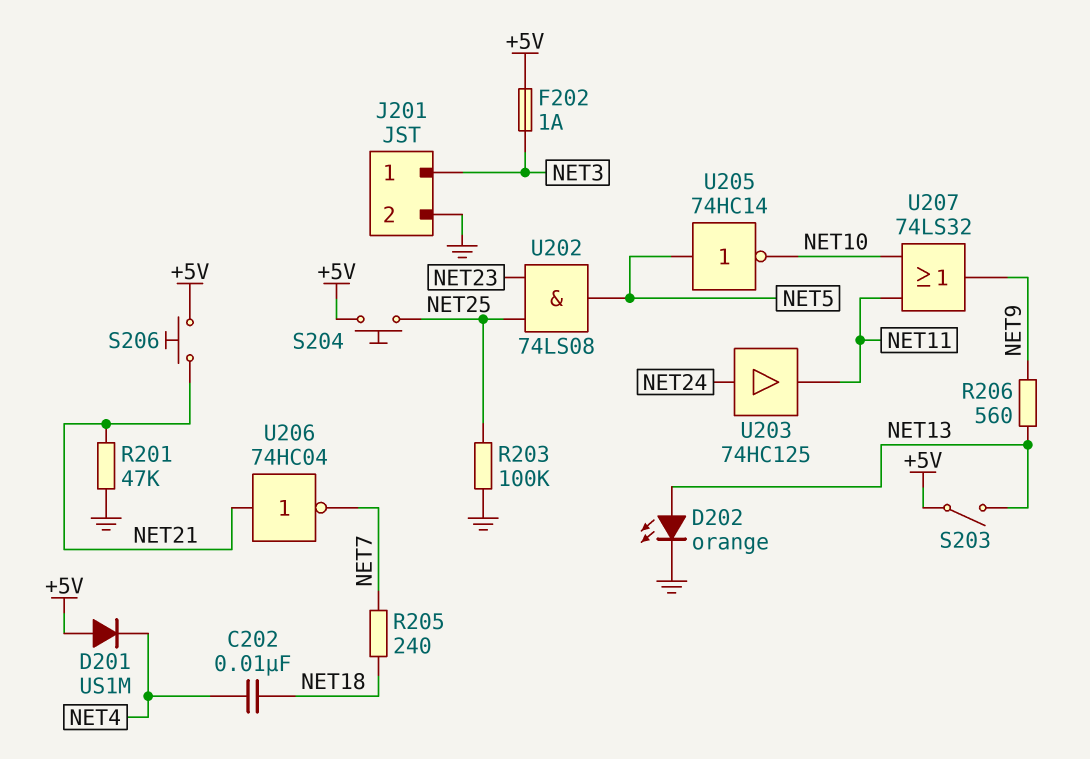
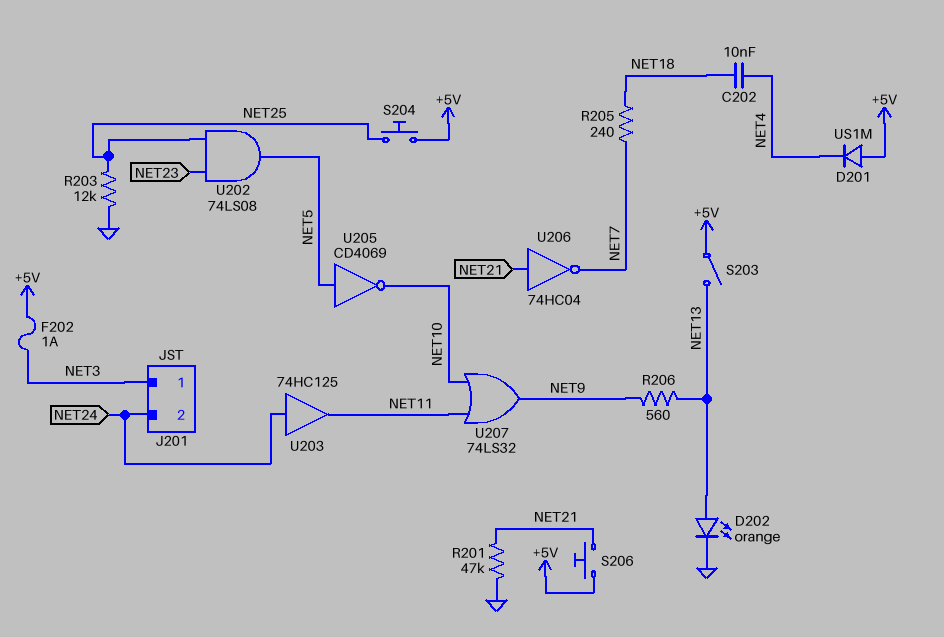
J201 pin 2: GND -> NET24
R203: 100k (GND, NET25) -> 12k (GND, NET25)
U205: NOT 74HC14 (in NET5, out NET10) -> NOT CD4069 (in NET5, out NET10)

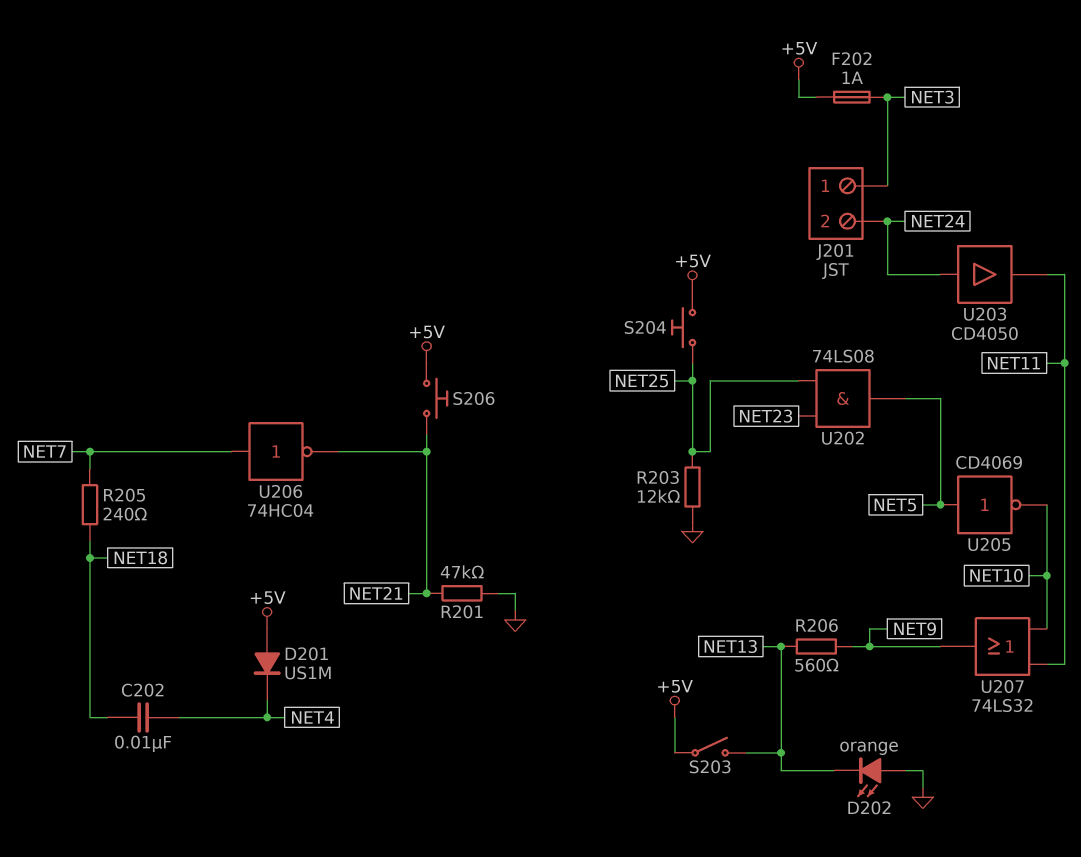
D202: LED orange (A NET13, K GND) -> LED orange (A GND, K NET13)
U203: buffer 74HC125 (in NET24, out NET11) -> buffer CD4050 (in NET24, out NET11)
U206: NOT 74HC04 (in NET21, out NET7) -> NOT 74HC04 (in NET7, out NET21)

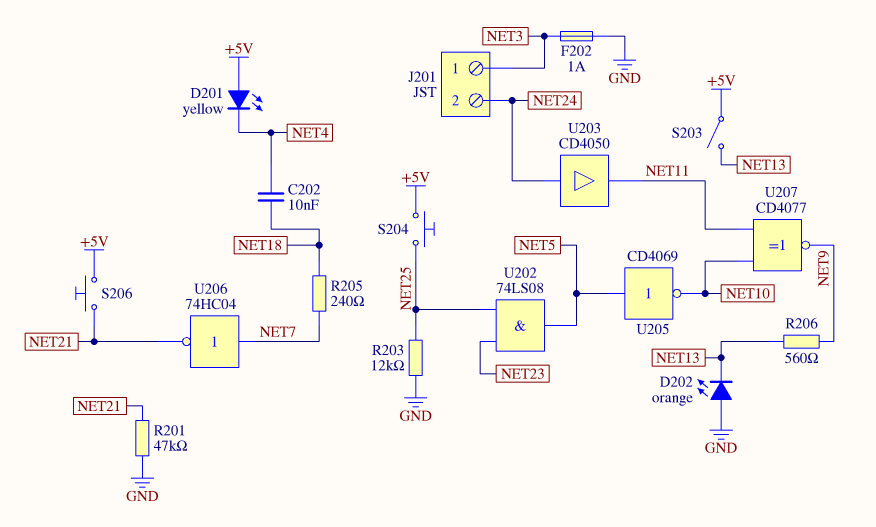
D201: diode US1M (A +5V, K NET4) -> LED yellow (A +5V, K NET4)
F202: 1A (+5V, NET3) -> 1A (GND, NET3)
U207: OR 74LS32 (in NET10, in NET11, out NET9) -> XNOR CD4077 (in NET10, in NET11, out NET9)

